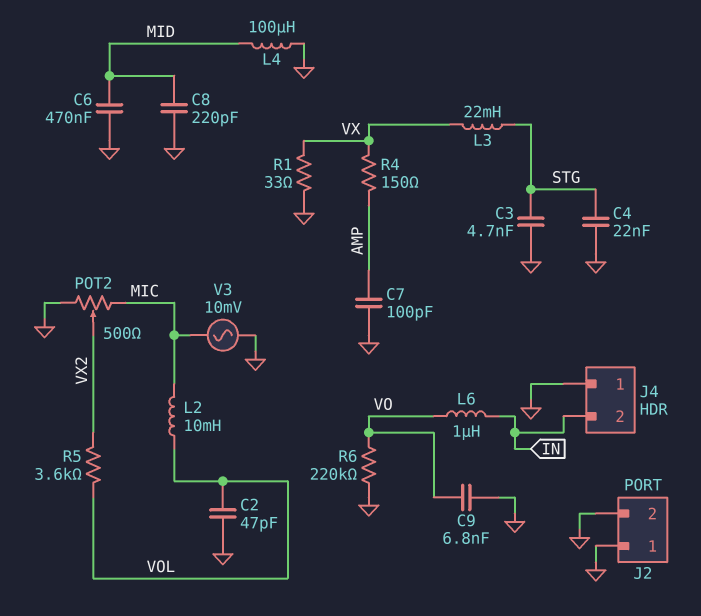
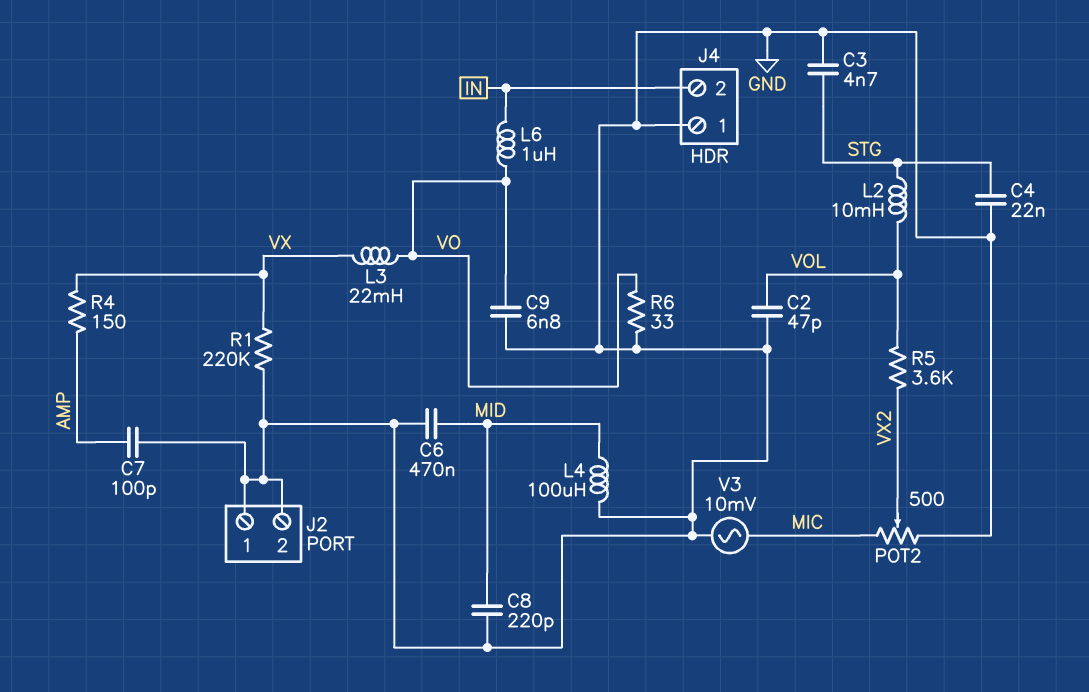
L2: 10mH (MIC, VOL) -> 10mH (STG, VOL)
L3: 22mH (STG, VX) -> 22mH (VO, VX)
R1: 33 (GND, VX) -> 220k (GND, VX)
R6: 220k (GND, VO) -> 33 (GND, VO)

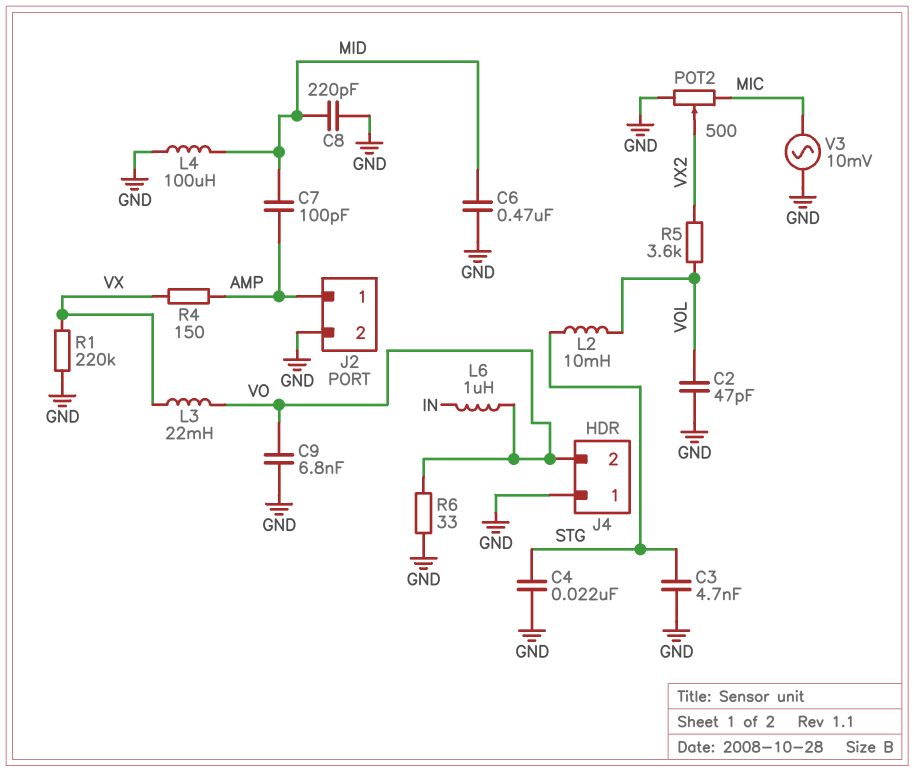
C7: 100pF (AMP, GND) -> 100pF (AMP, MID)
J2 pin 1: GND -> AMP
J4 pin 2: IN -> VO

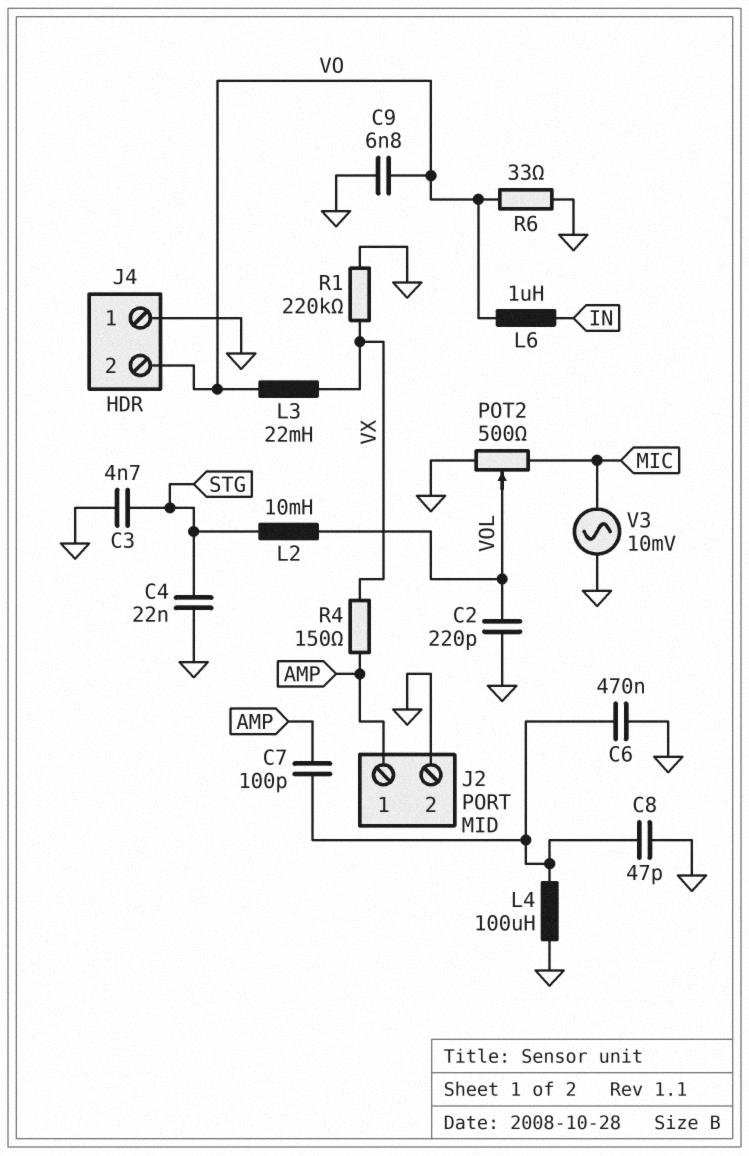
C2: 47pF (GND, VOL) -> 220pF (GND, VOL)
C8: 220pF (GND, MID) -> 47pF (GND, MID)
POT2: 500 (GND, MIC, wiper VX2) -> 500 (GND, MIC, wiper VOL)
R5: 3.6k (VOL, VX2) -> none

